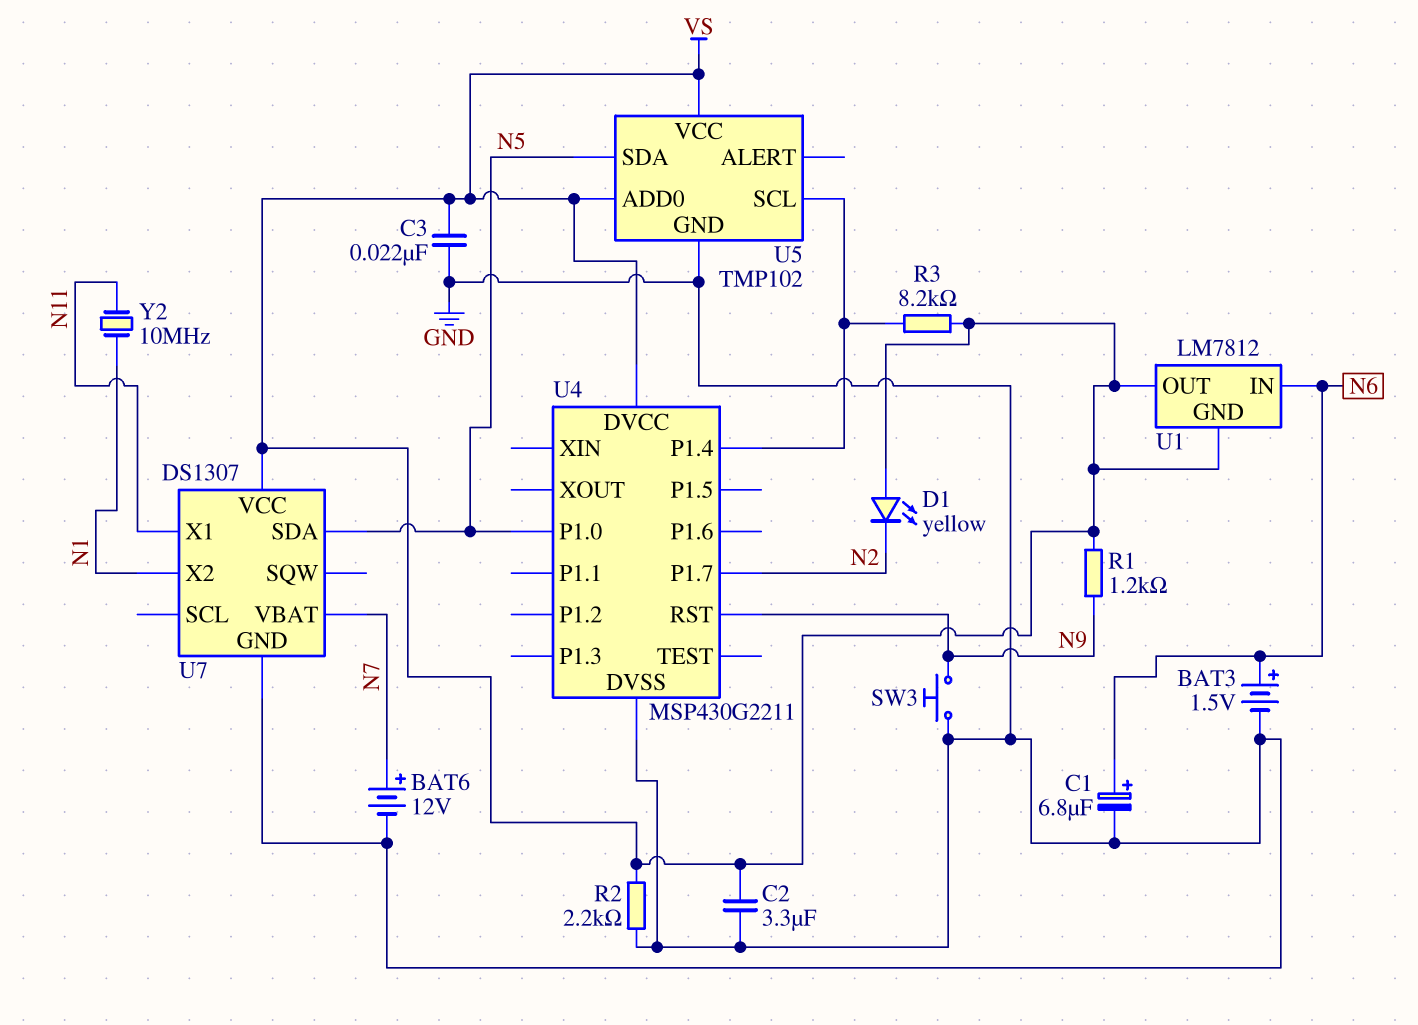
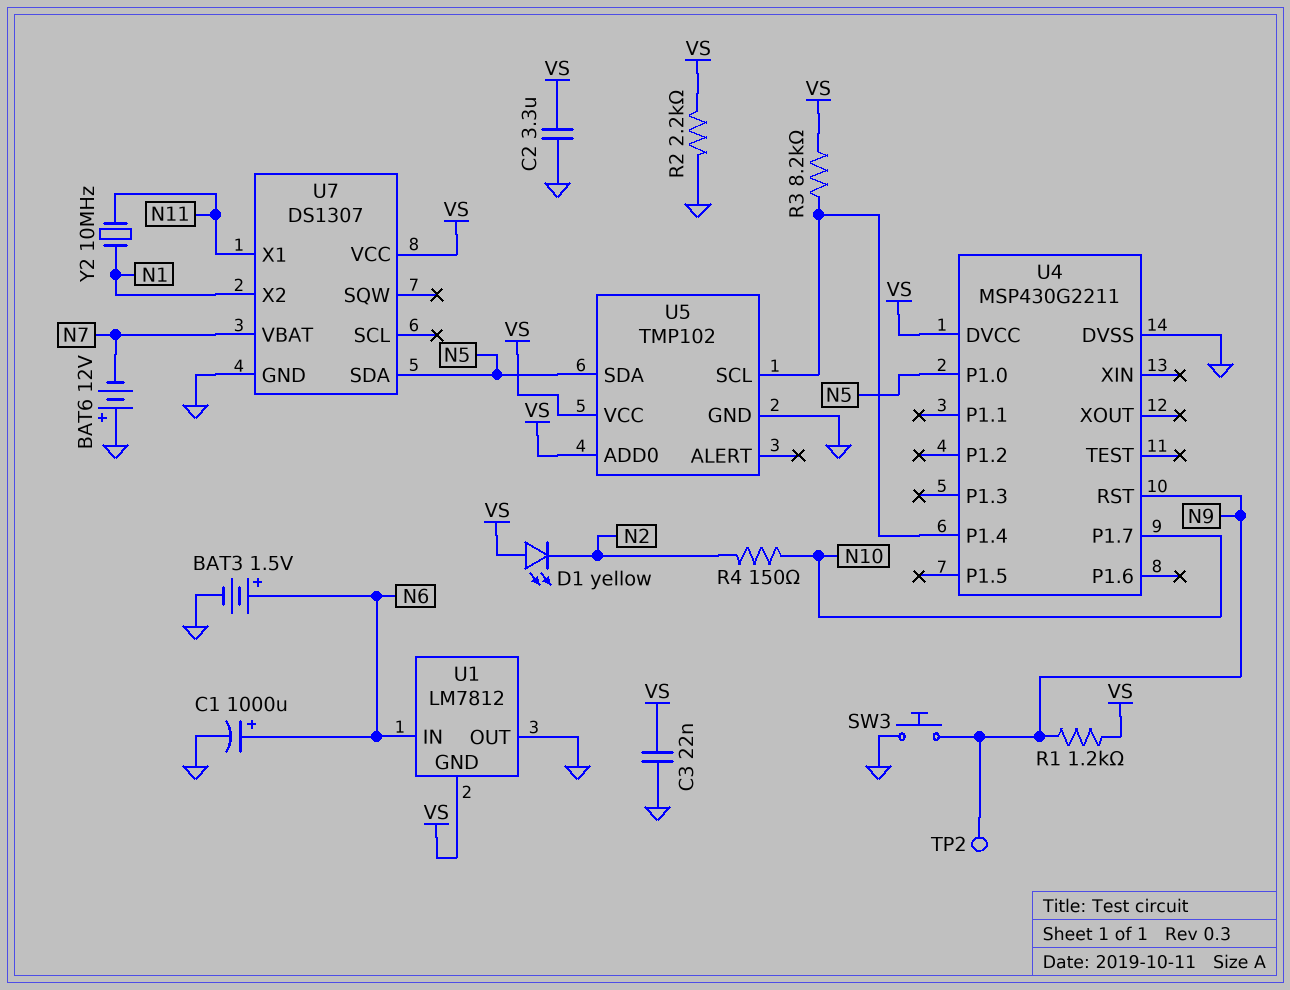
BAT6: 12V (plus N7, minus GND) -> 12V (plus GND, minus N7)
C1: 6.8uF (plus N6, minus GND) -> 1000uF (plus N6, minus GND)
R4: none -> 150 (N2, N10)
TP2: none -> test point (N9)
U1 pin OUT: VS -> GND
U4 pin P1.7: N2 -> N10

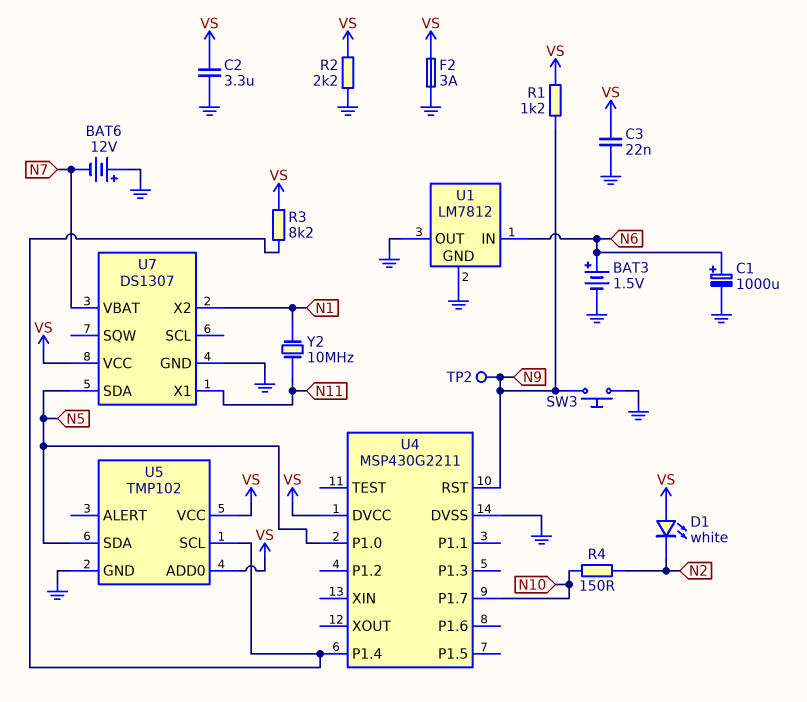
D1: LED yellow (A VS, K N2) -> LED white (A VS, K N2)
F2: none -> 3A (GND, VS)
U1 pin GND: VS -> GND

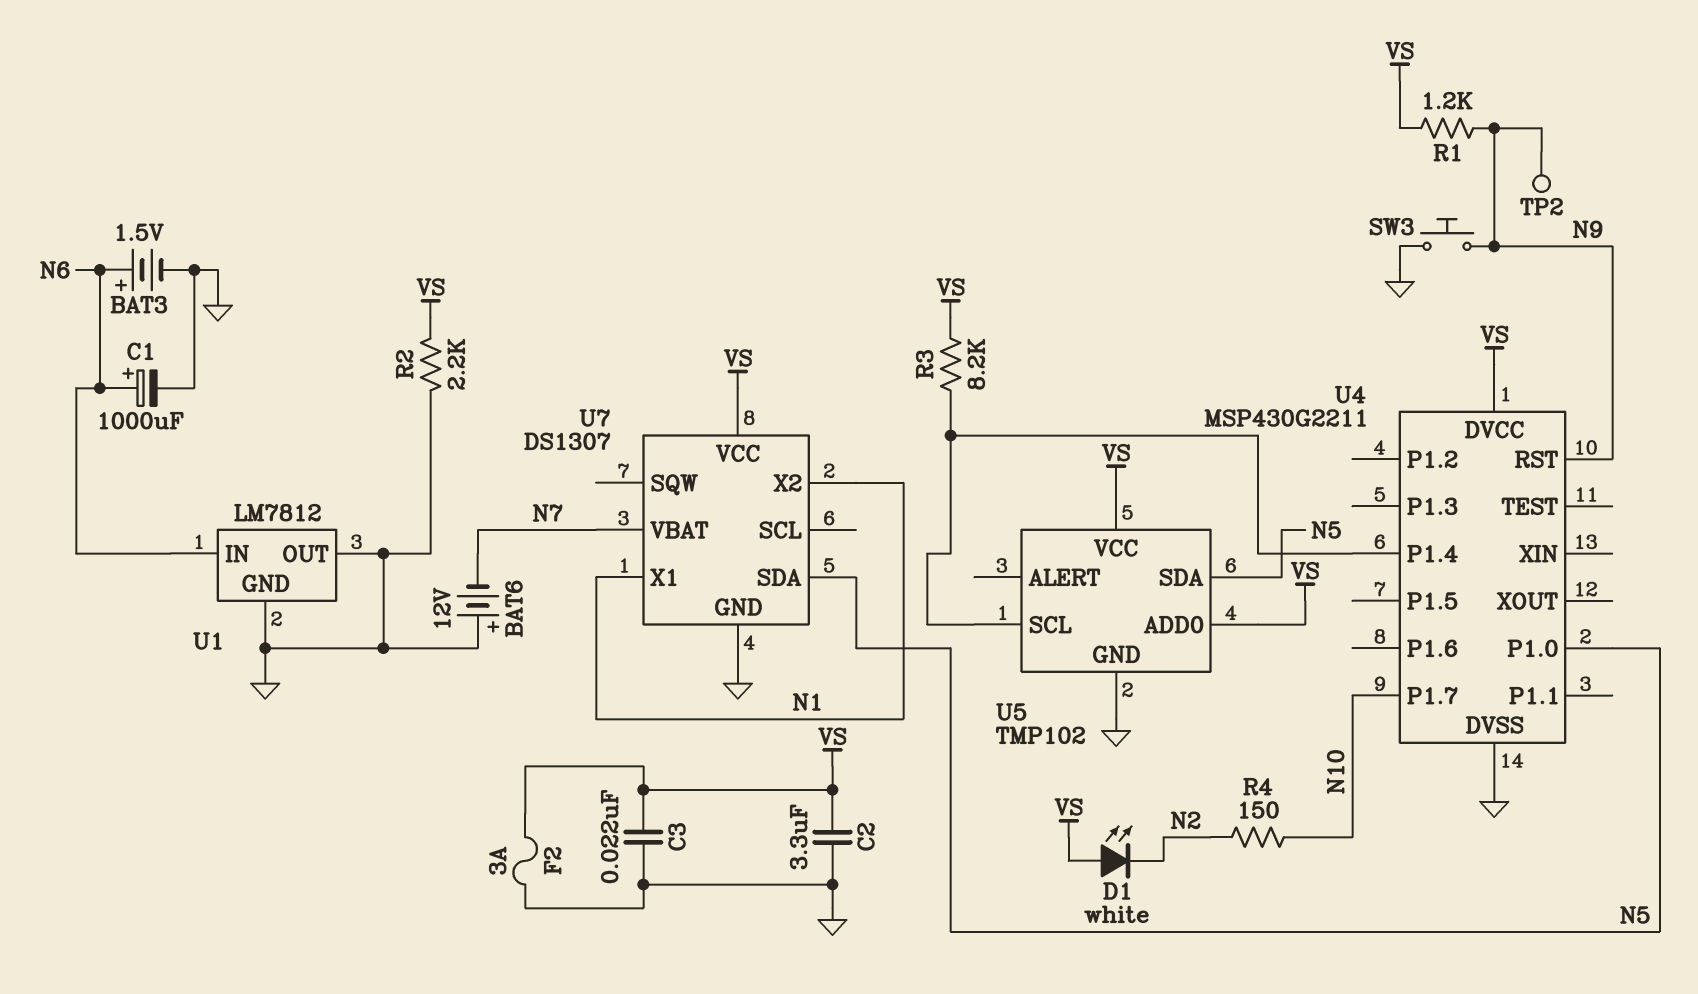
U7 pin X1: N11 -> N1
Y2: 10MHz (N1, N11) -> none

